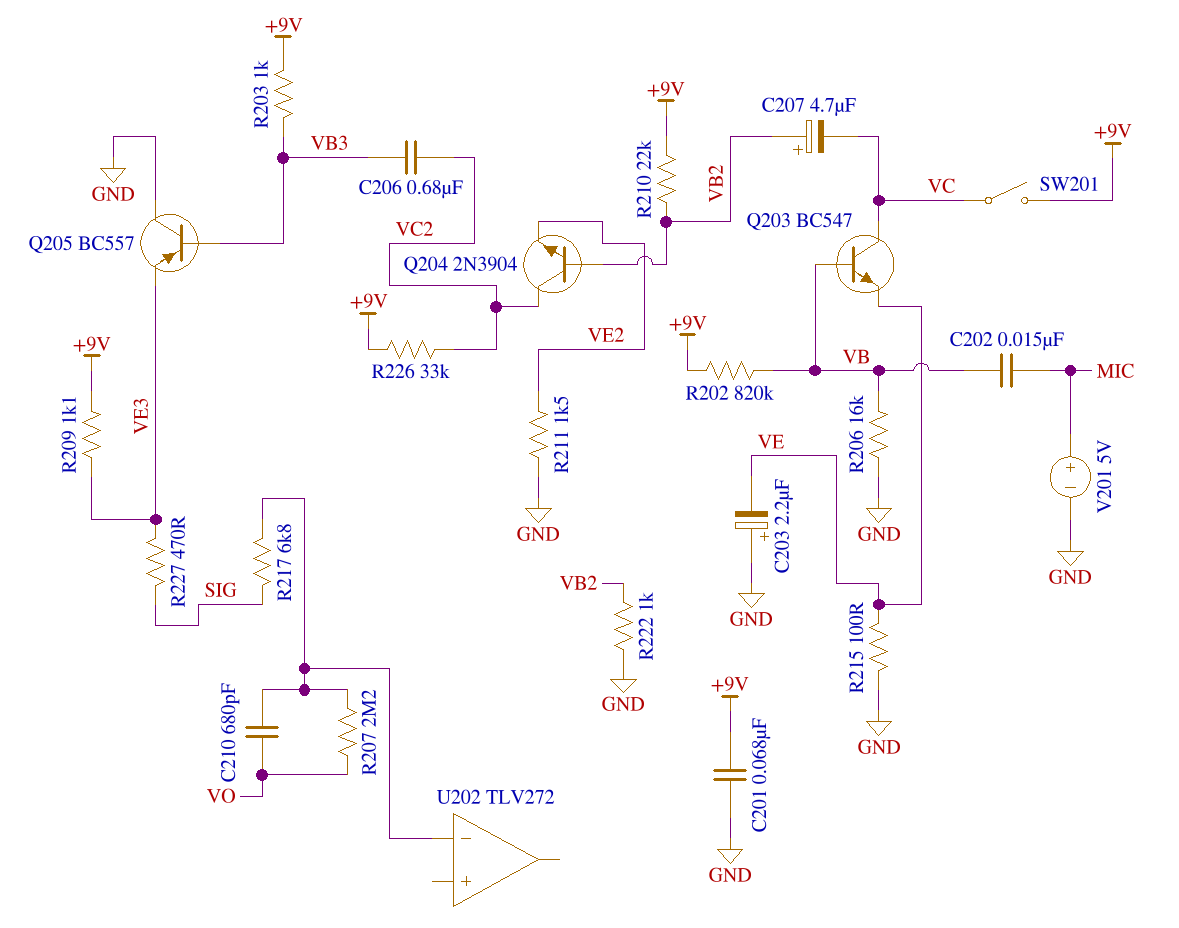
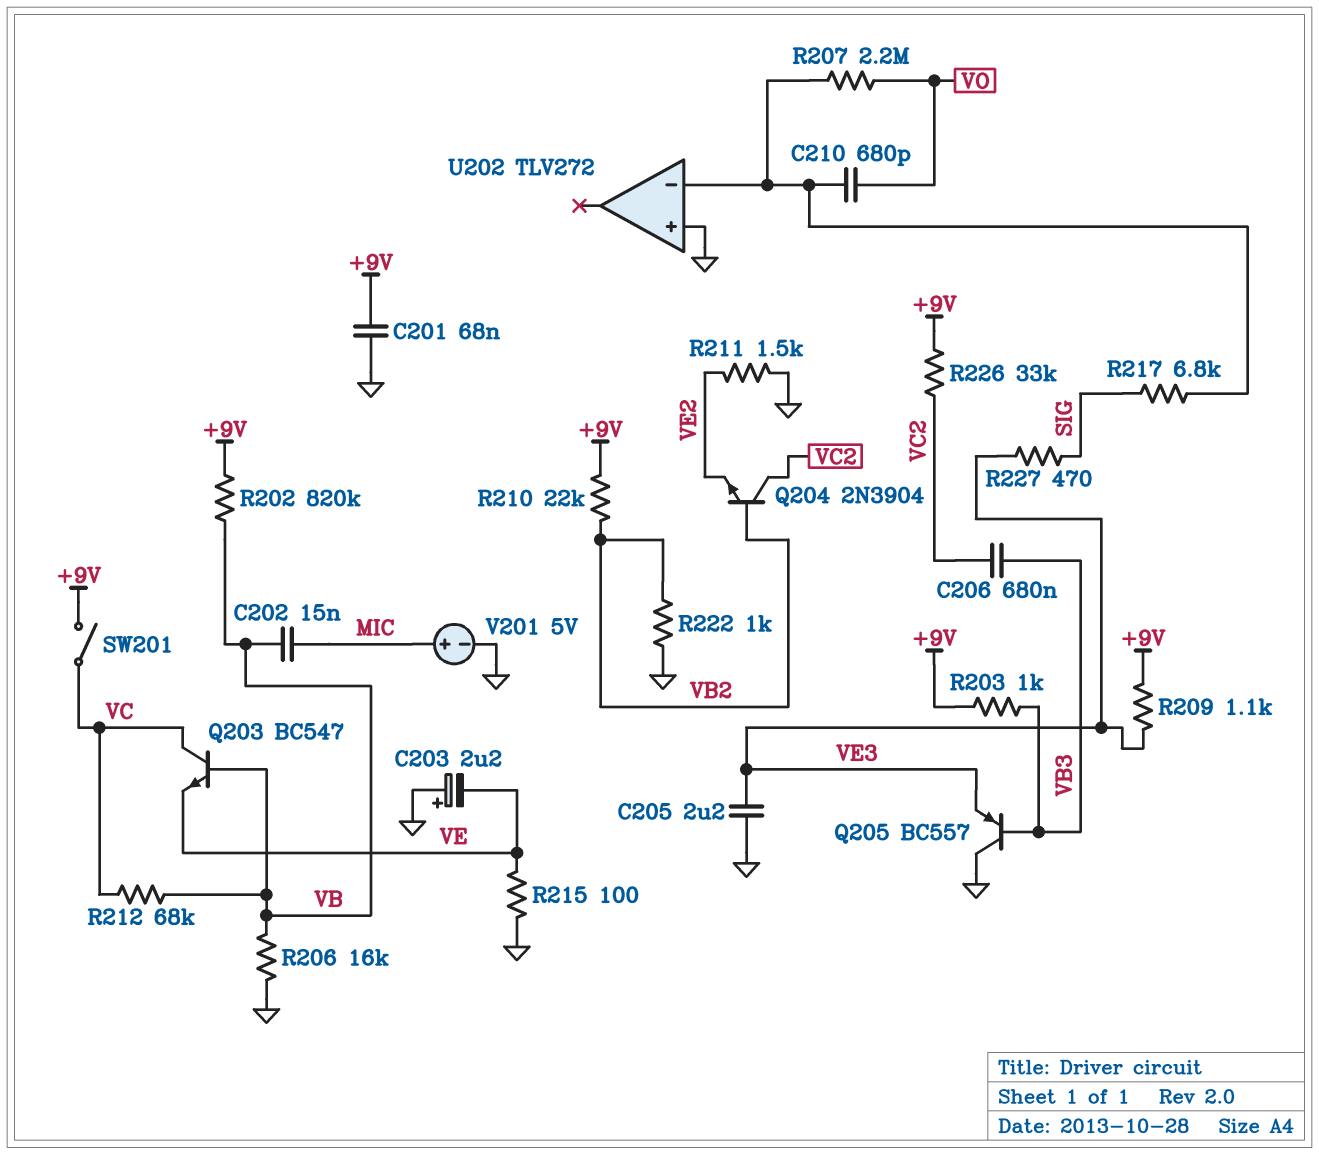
C205: none -> 2.2uF (GND, VE3)
C207: 4.7uF (plus VB2, minus VC) -> none
R212: none -> 68k (VB, VC)
U202 pin in+: none -> GND

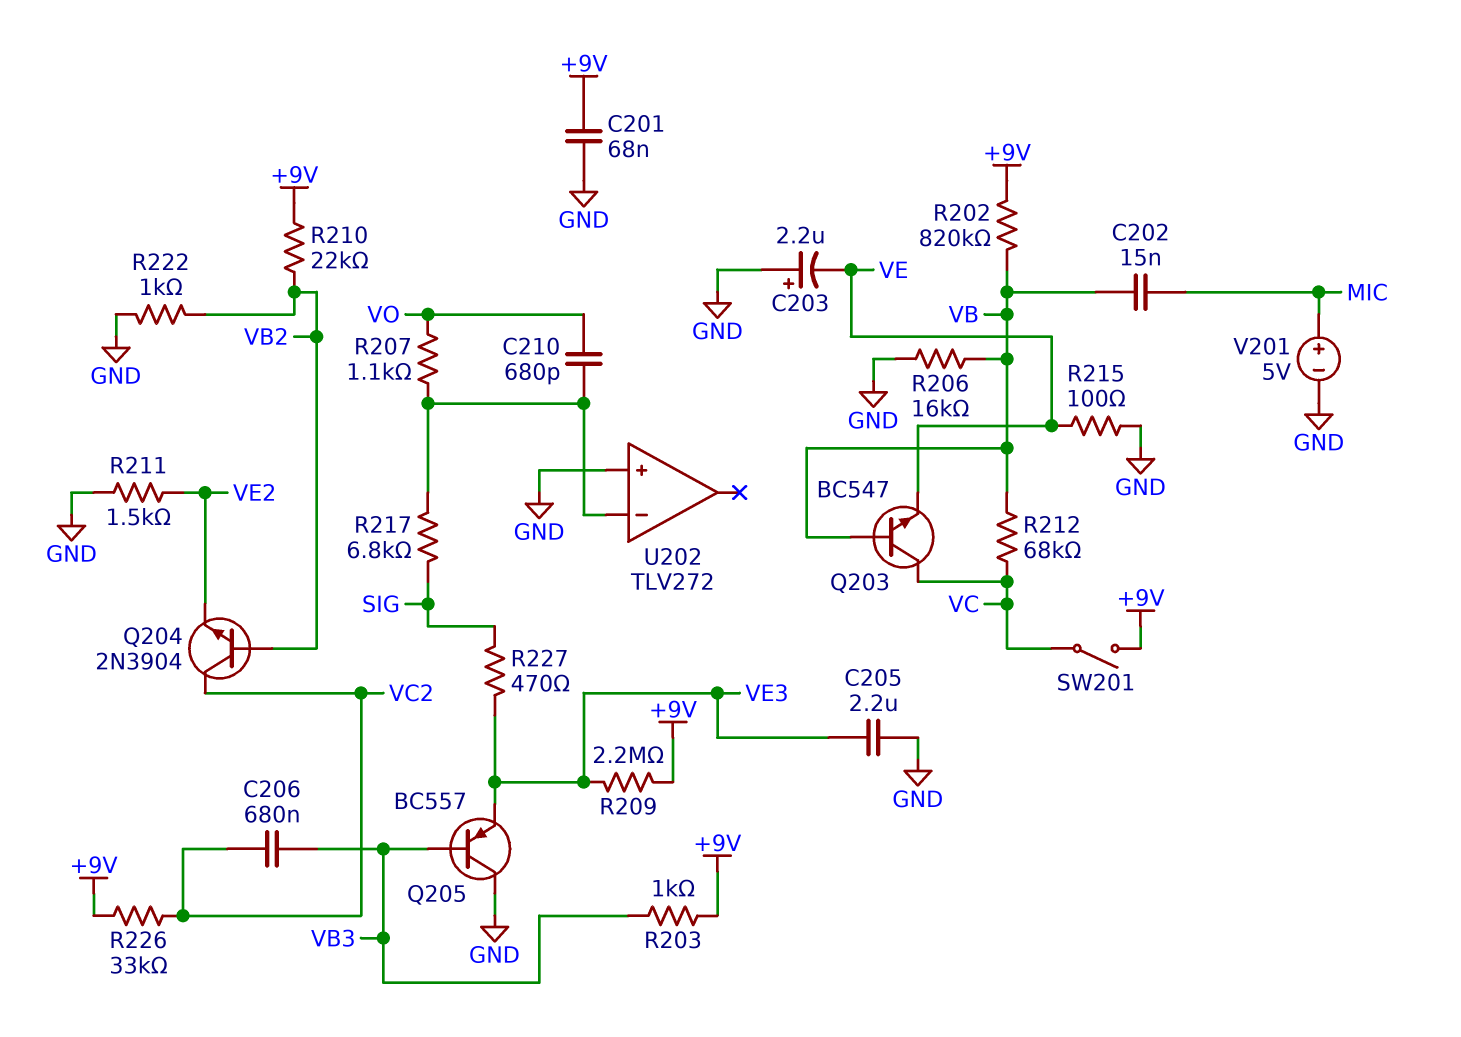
R207: 2.2M (U202/in-, VO) -> 1.1k (U202/in-, VO)
R209: 1.1k (+9V, VE3) -> 2.2M (+9V, VE3)

